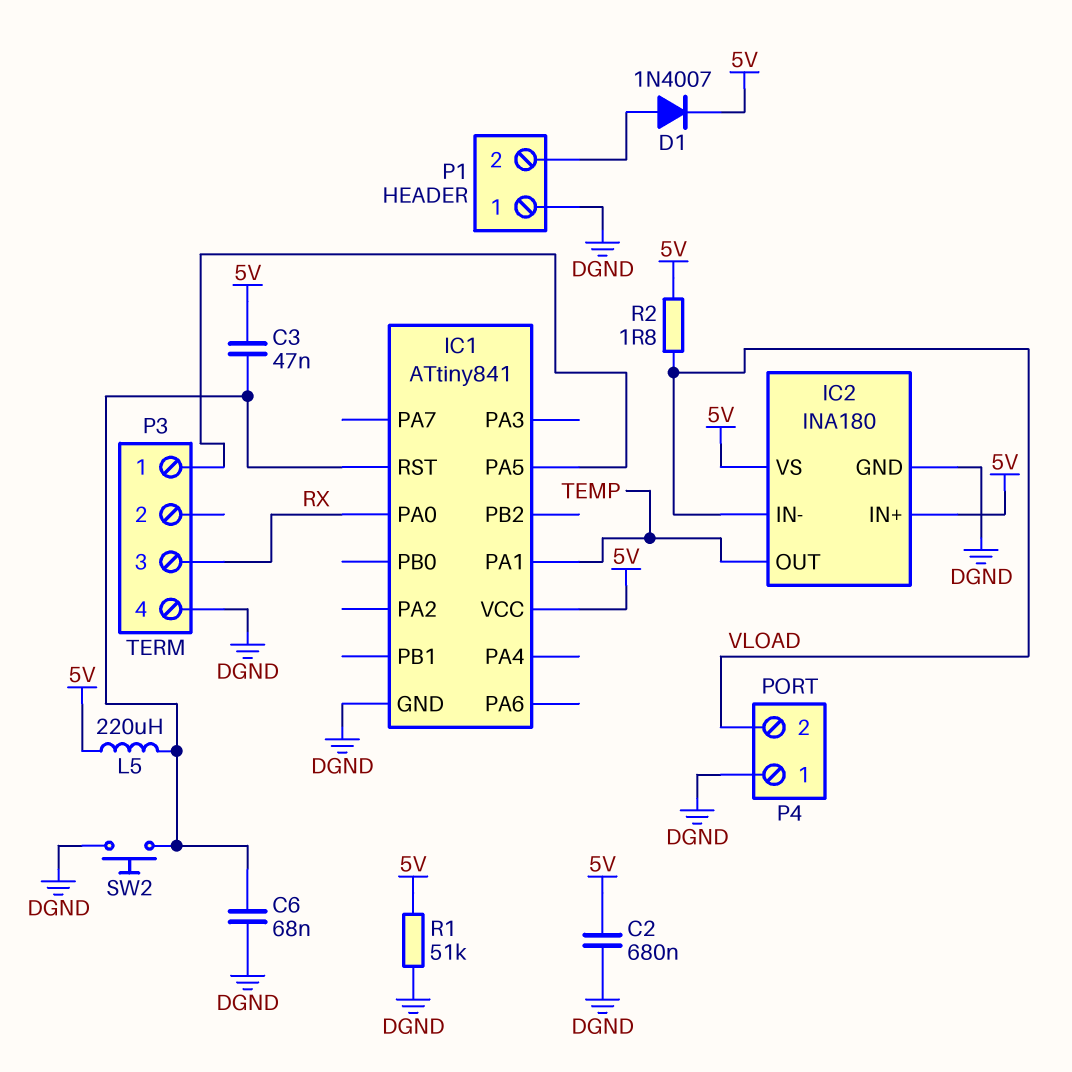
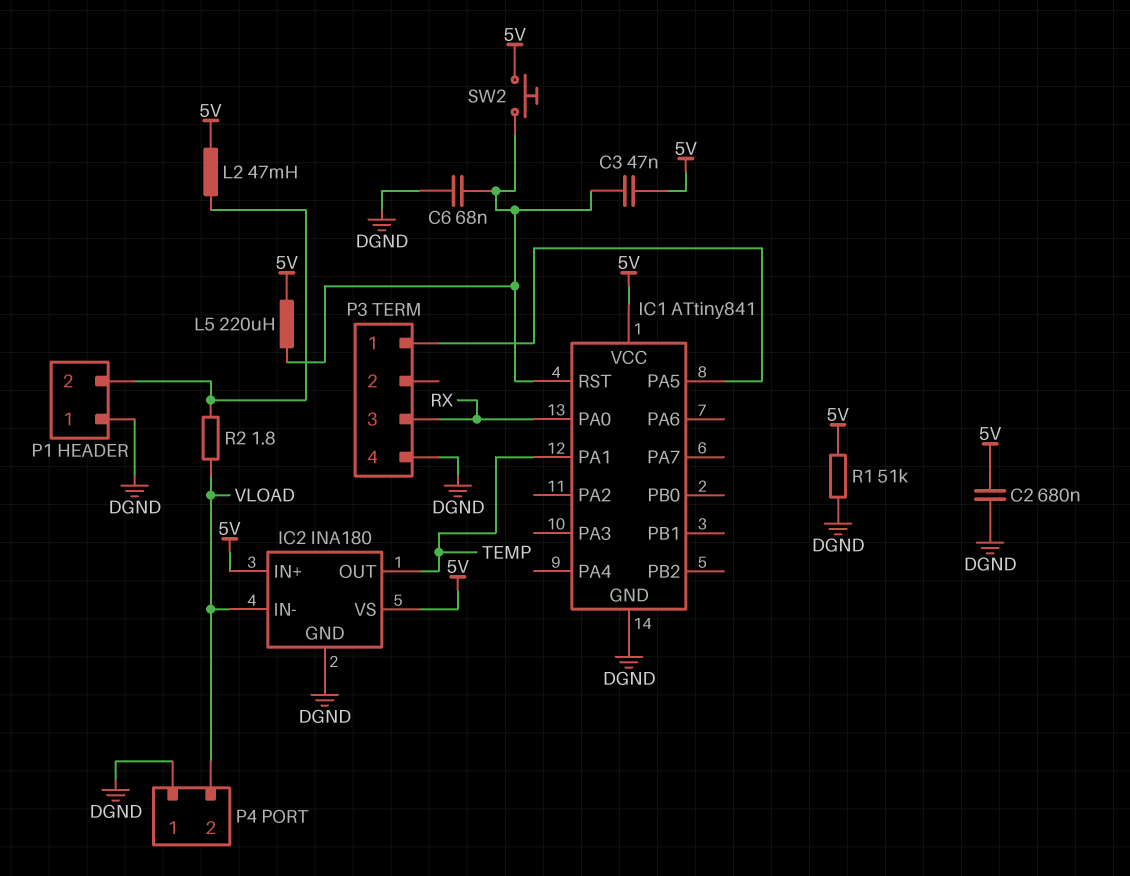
D1: diode 1N4007 (A P1/2, K 5V) -> none
L2: none -> 47mH (5V, P1/2)
R2: 1.8 (5V, VLOAD) -> 1.8 (P1/2, VLOAD)
SW2: button (DGND, IC1/RST) -> button (5V, IC1/RST)

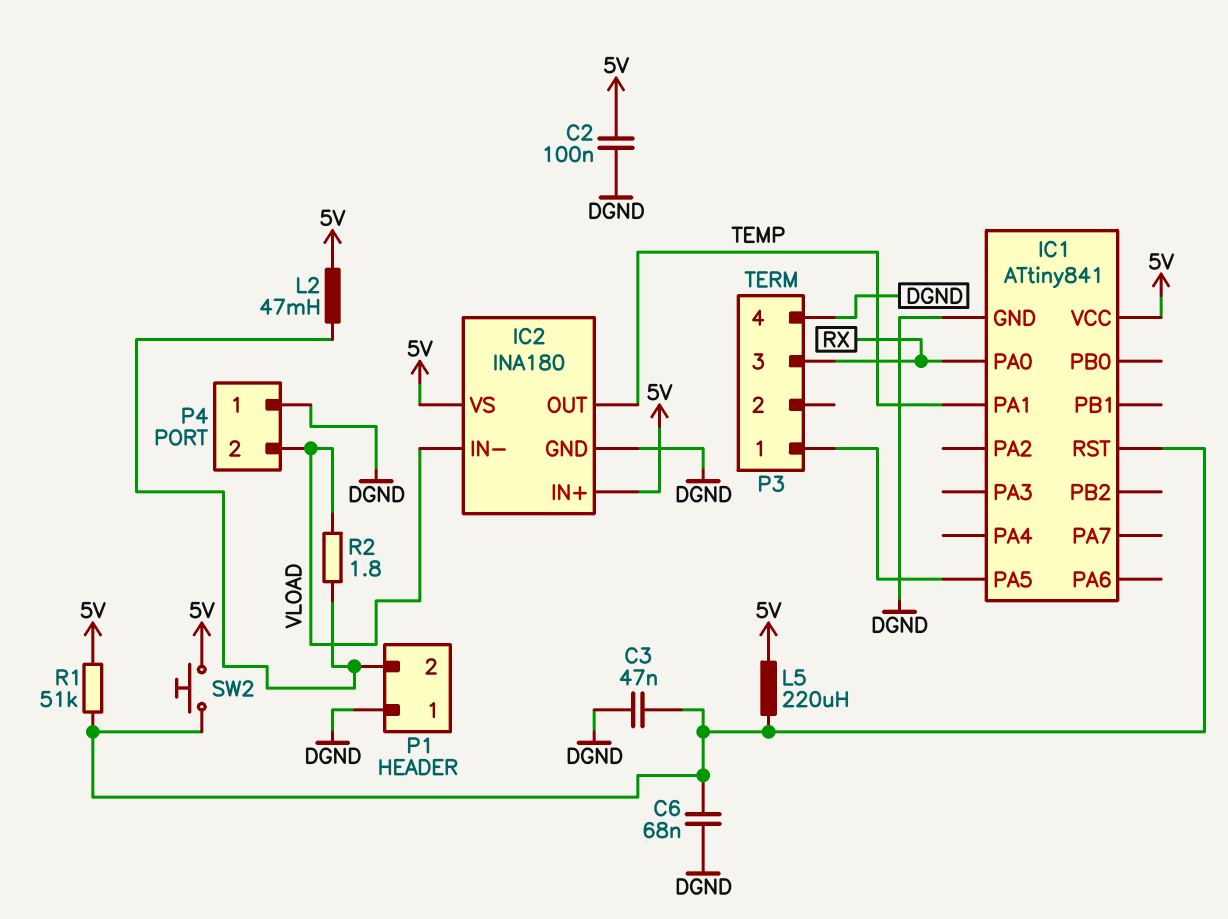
C2: 680nF (5V, DGND) -> 100nF (5V, DGND)
C3: 47nF (5V, IC1/RST) -> 47nF (DGND, IC1/RST)
R1: 51k (5V, DGND) -> 51k (5V, IC1/RST)

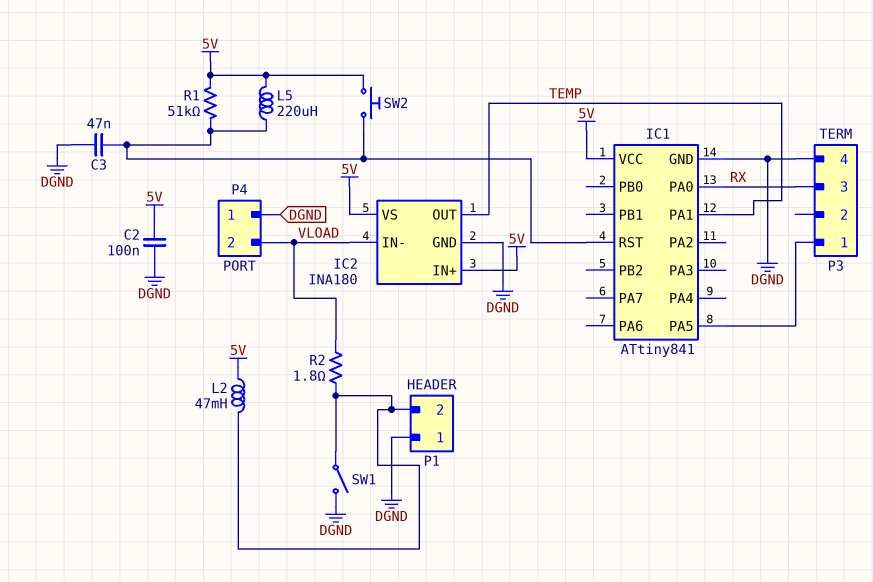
C6: 68nF (DGND, IC1/RST) -> none
SW1: none -> switch (DGND, P1/2)

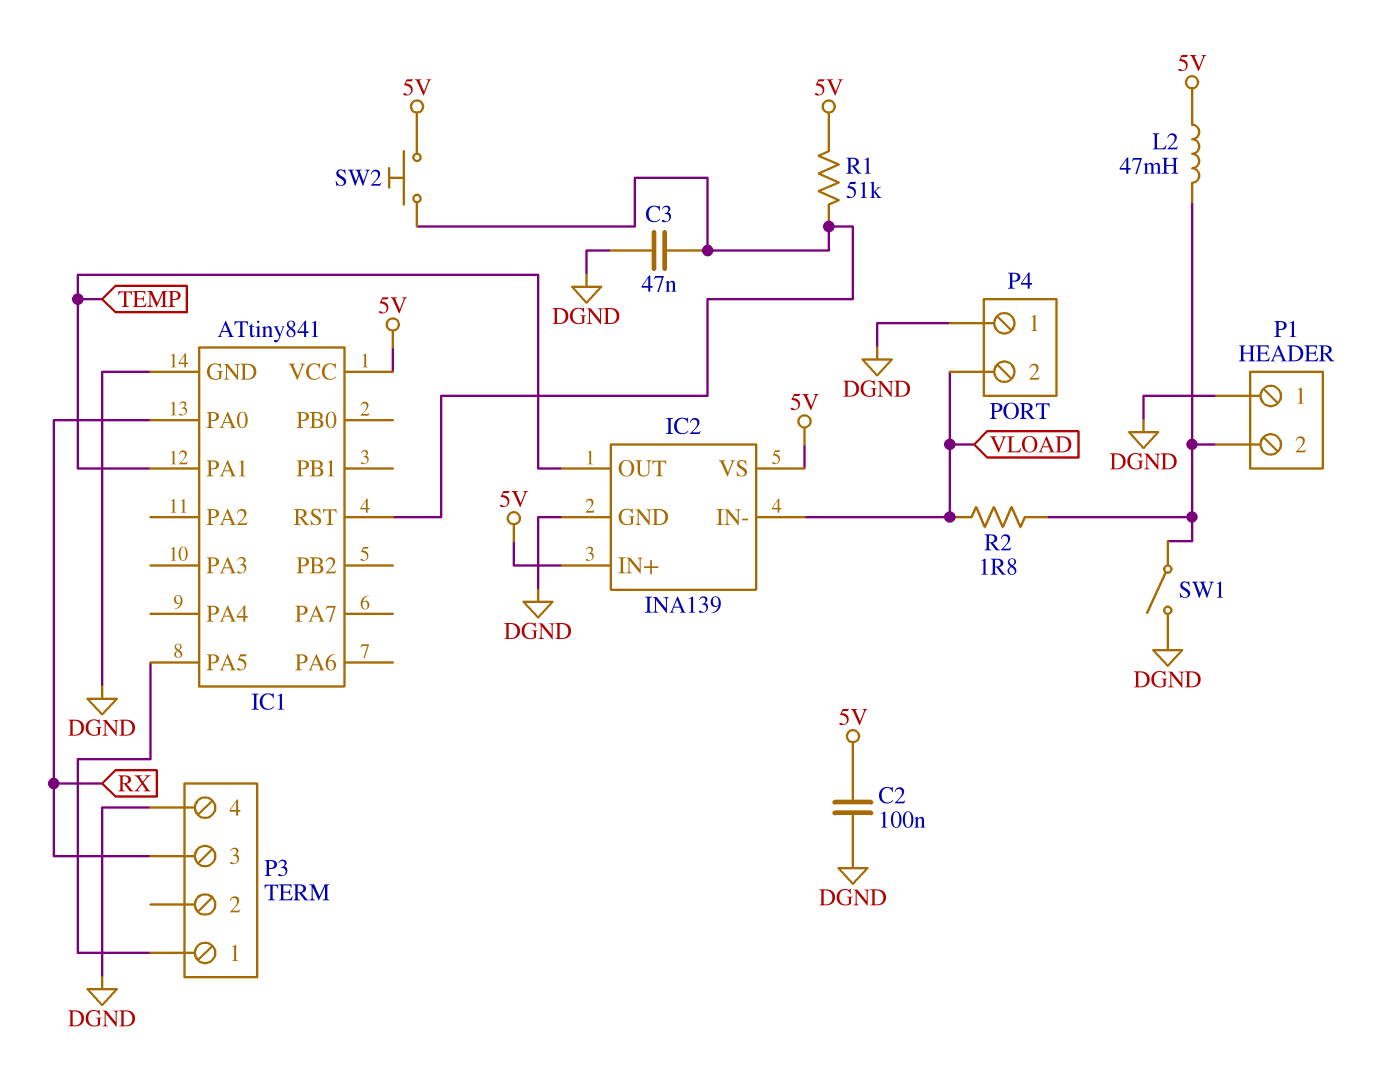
IC2: INA180 -> INA139
L5: 220uH (5V, IC1/RST) -> none

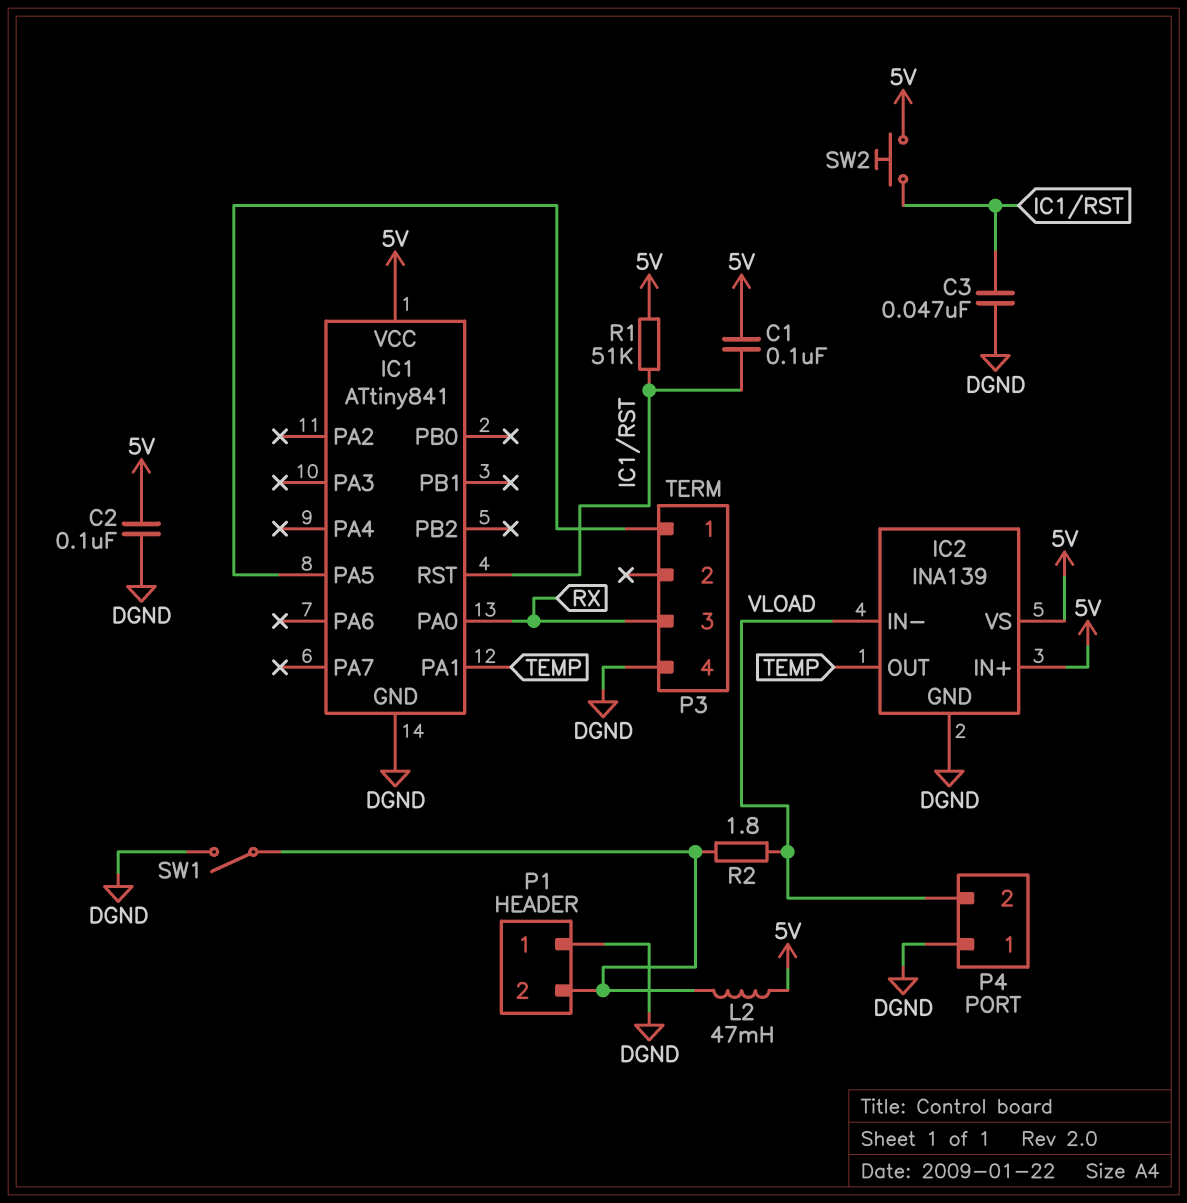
C1: none -> 100nF (5V, IC1/RST)

